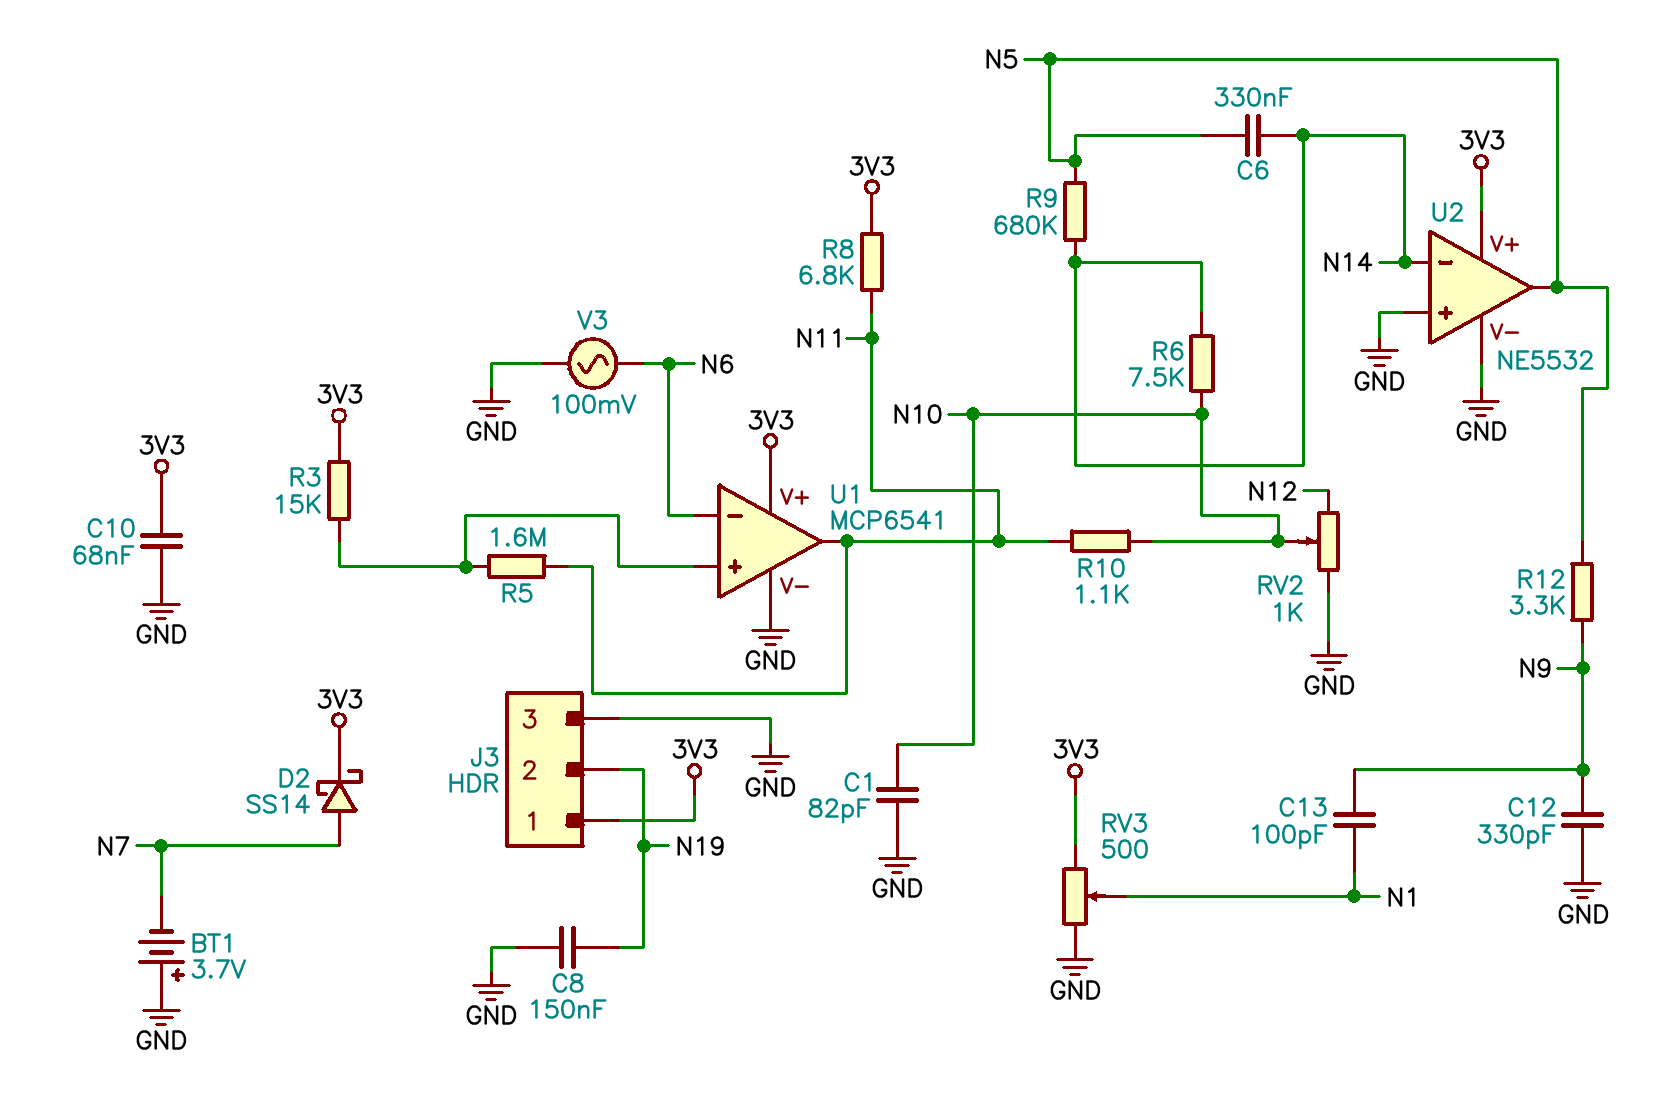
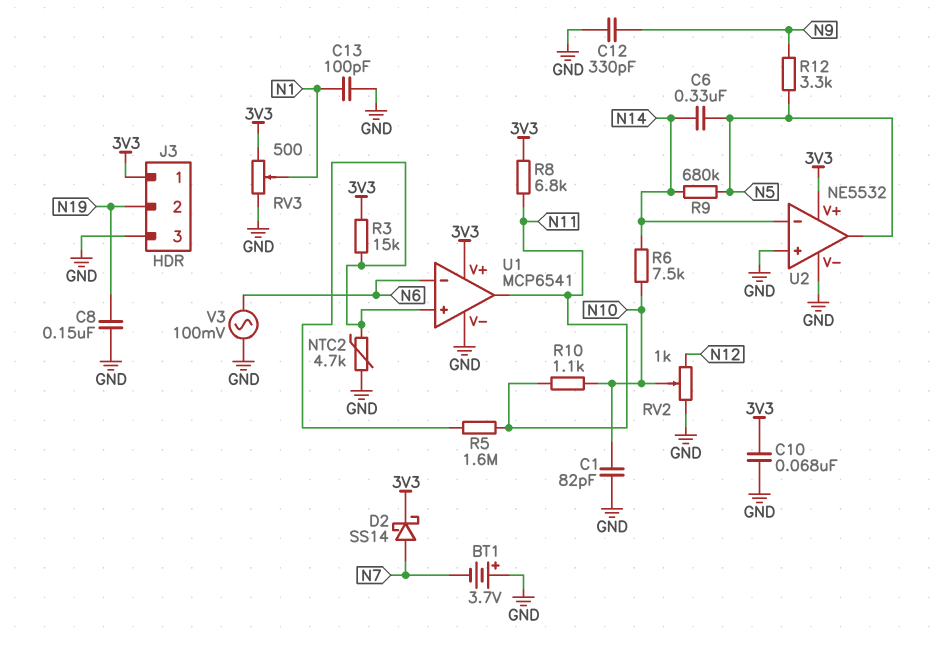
C13: 100pF (N1, N9) -> 100pF (GND, N1)
NTC2: none -> 4.7k (GND, U1/in+)

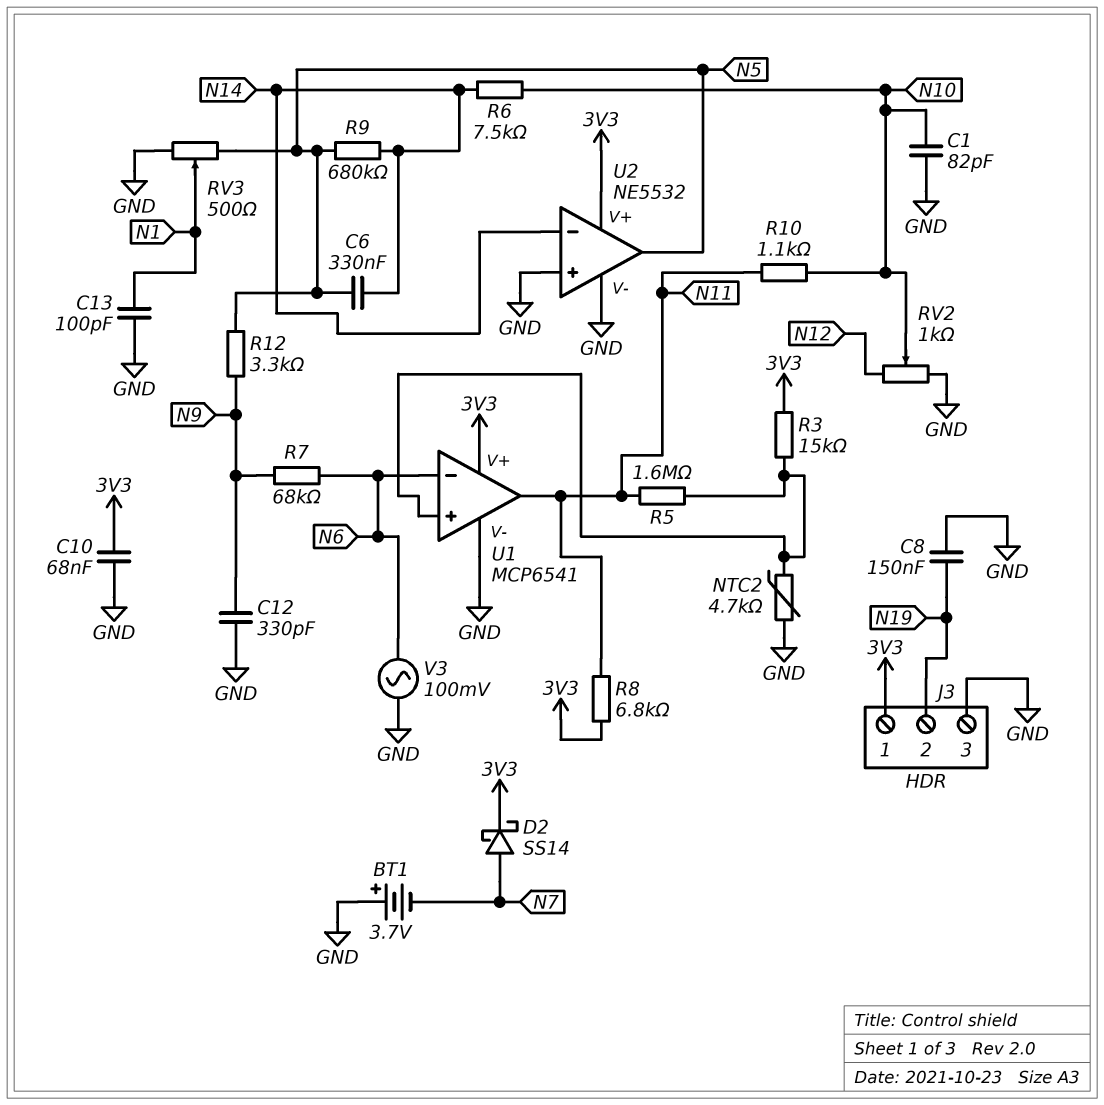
R7: none -> 68k (N6, N9)
RV3: 500 (3V3, GND, wiper N1) -> 500 (GND, N5, wiper N1)

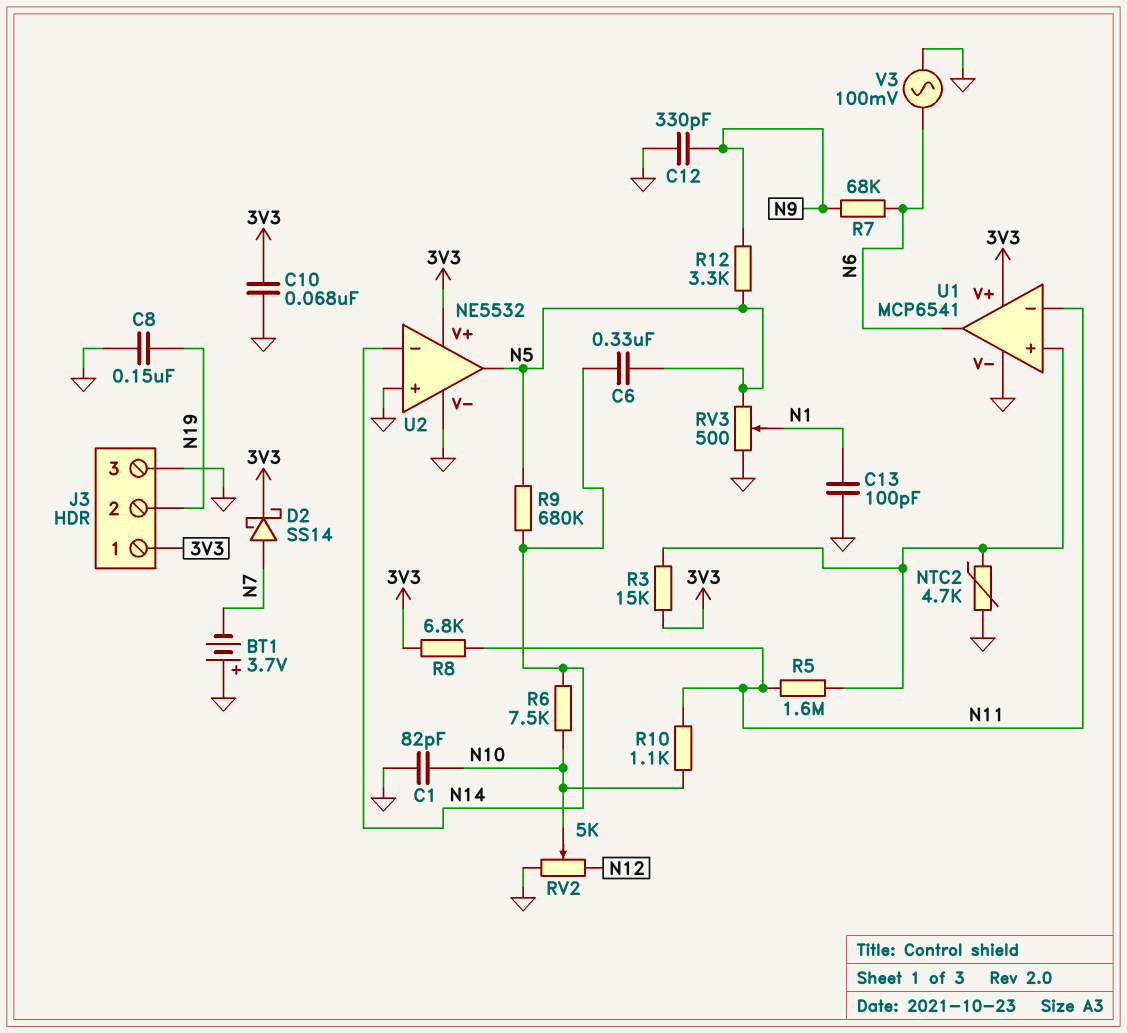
RV2: 1k (GND, N12, wiper N10) -> 5k (GND, N12, wiper N10)
U1 pin in-: N6 -> N11
U1 pin out: N11 -> N6

